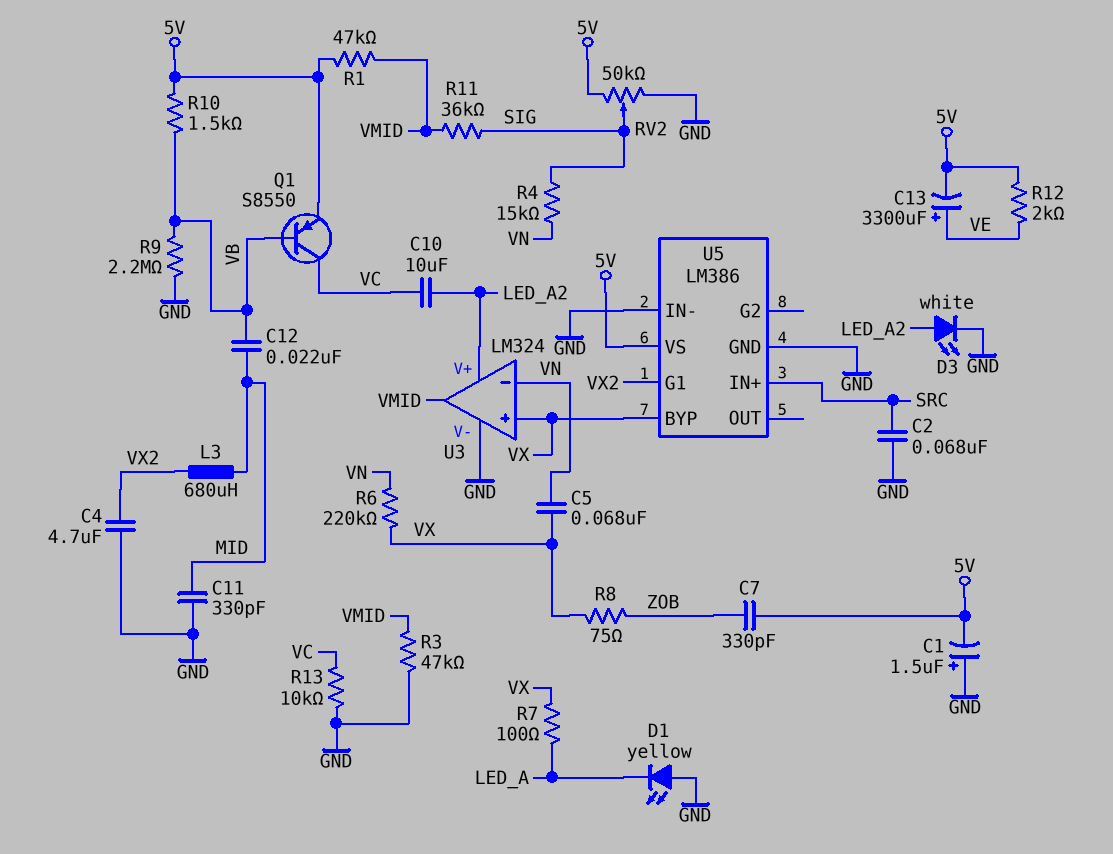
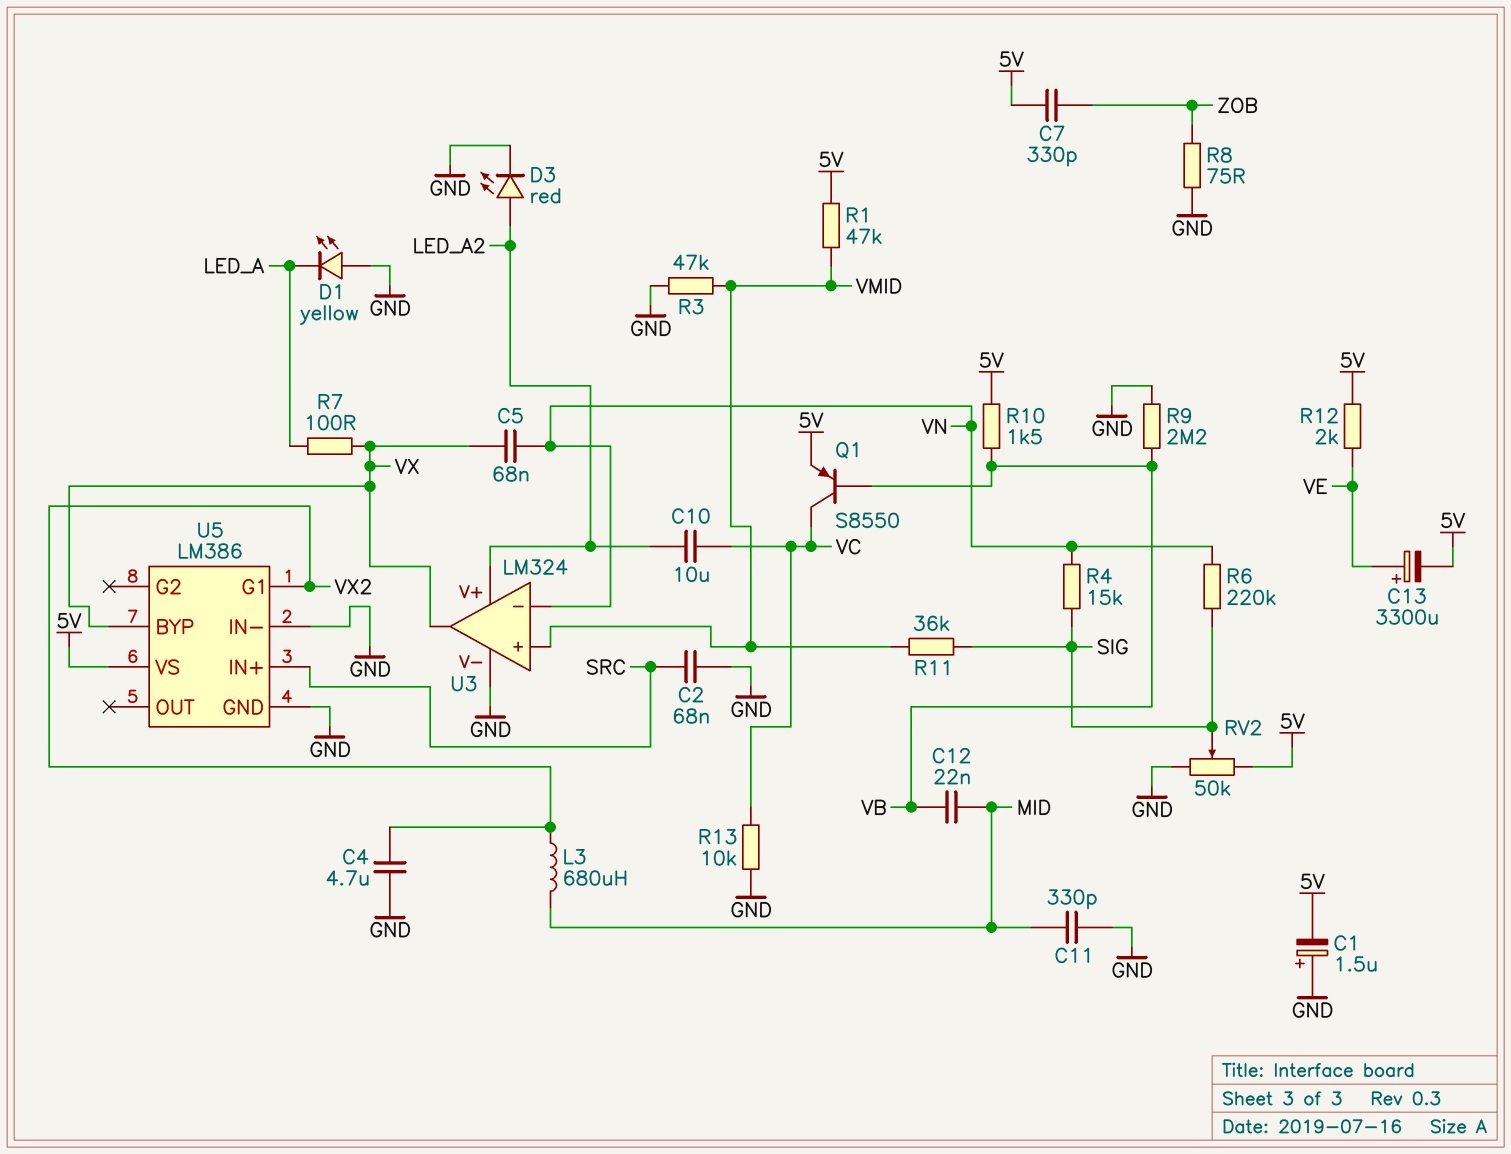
D3: LED white (A LED_A2, K GND) -> LED red (A LED_A2, K GND)
R6: 220k (VN, VX) -> 220k (SIG, VN)
R8: 75 (VX, ZOB) -> 75 (GND, ZOB)
U3 pin in+: VX -> VMID
U3 pin out: VMID -> VX

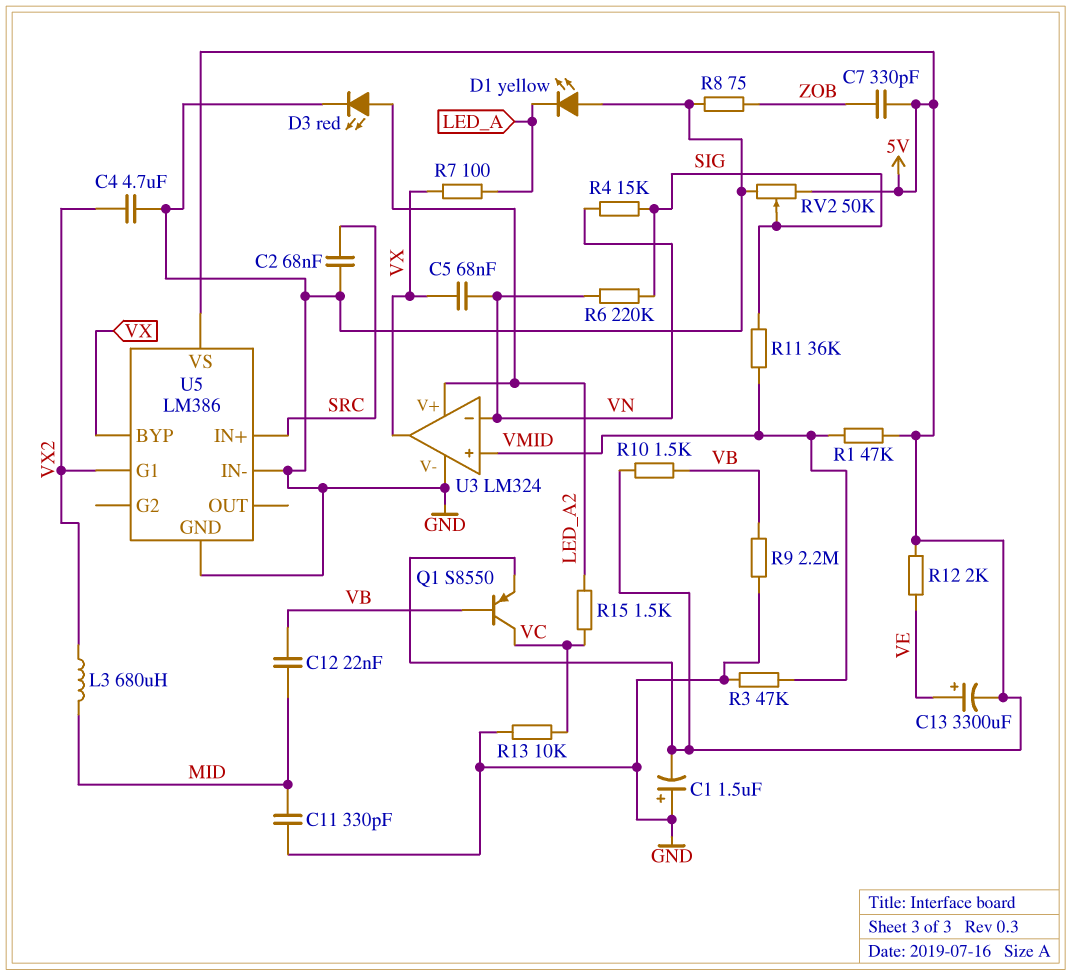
C10: 10uF (LED_A2, VC) -> none
R15: none -> 1.5k (LED_A2, VC)

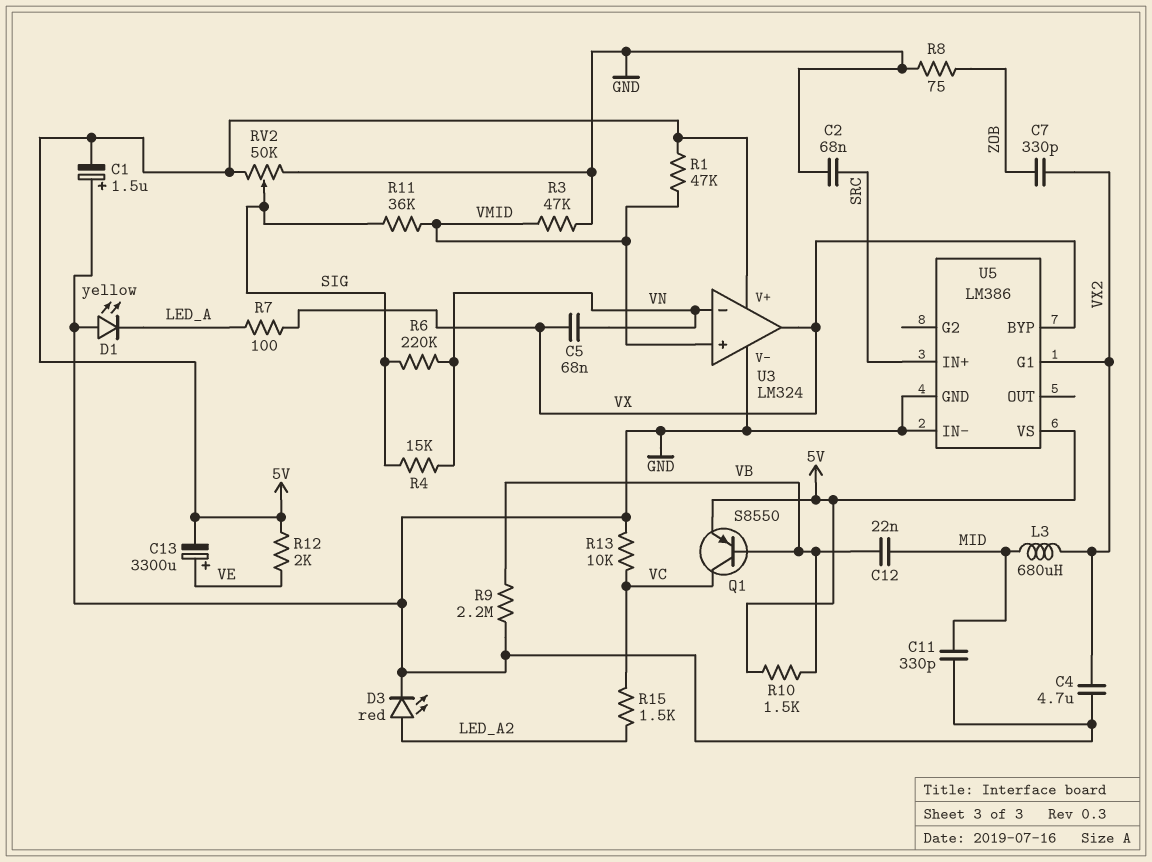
C7: 330pF (5V, ZOB) -> 330pF (VX2, ZOB)
U3 pin V+: LED_A2 -> 5V

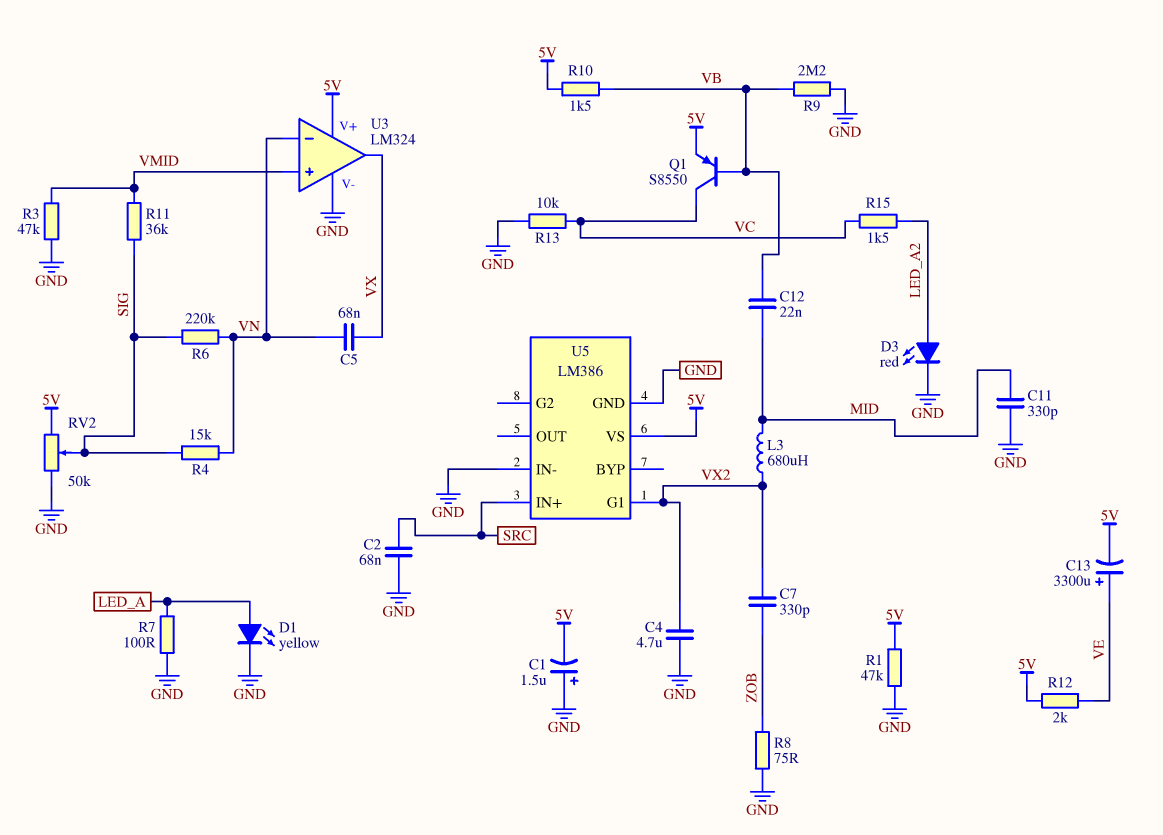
D1: LED yellow (A GND, K LED_A) -> LED yellow (A LED_A, K GND)
R1: 47k (5V, VMID) -> 47k (5V, GND)
R7: 100 (LED_A, VX) -> 100 (GND, LED_A)
U5 pin BYP: VX -> none

